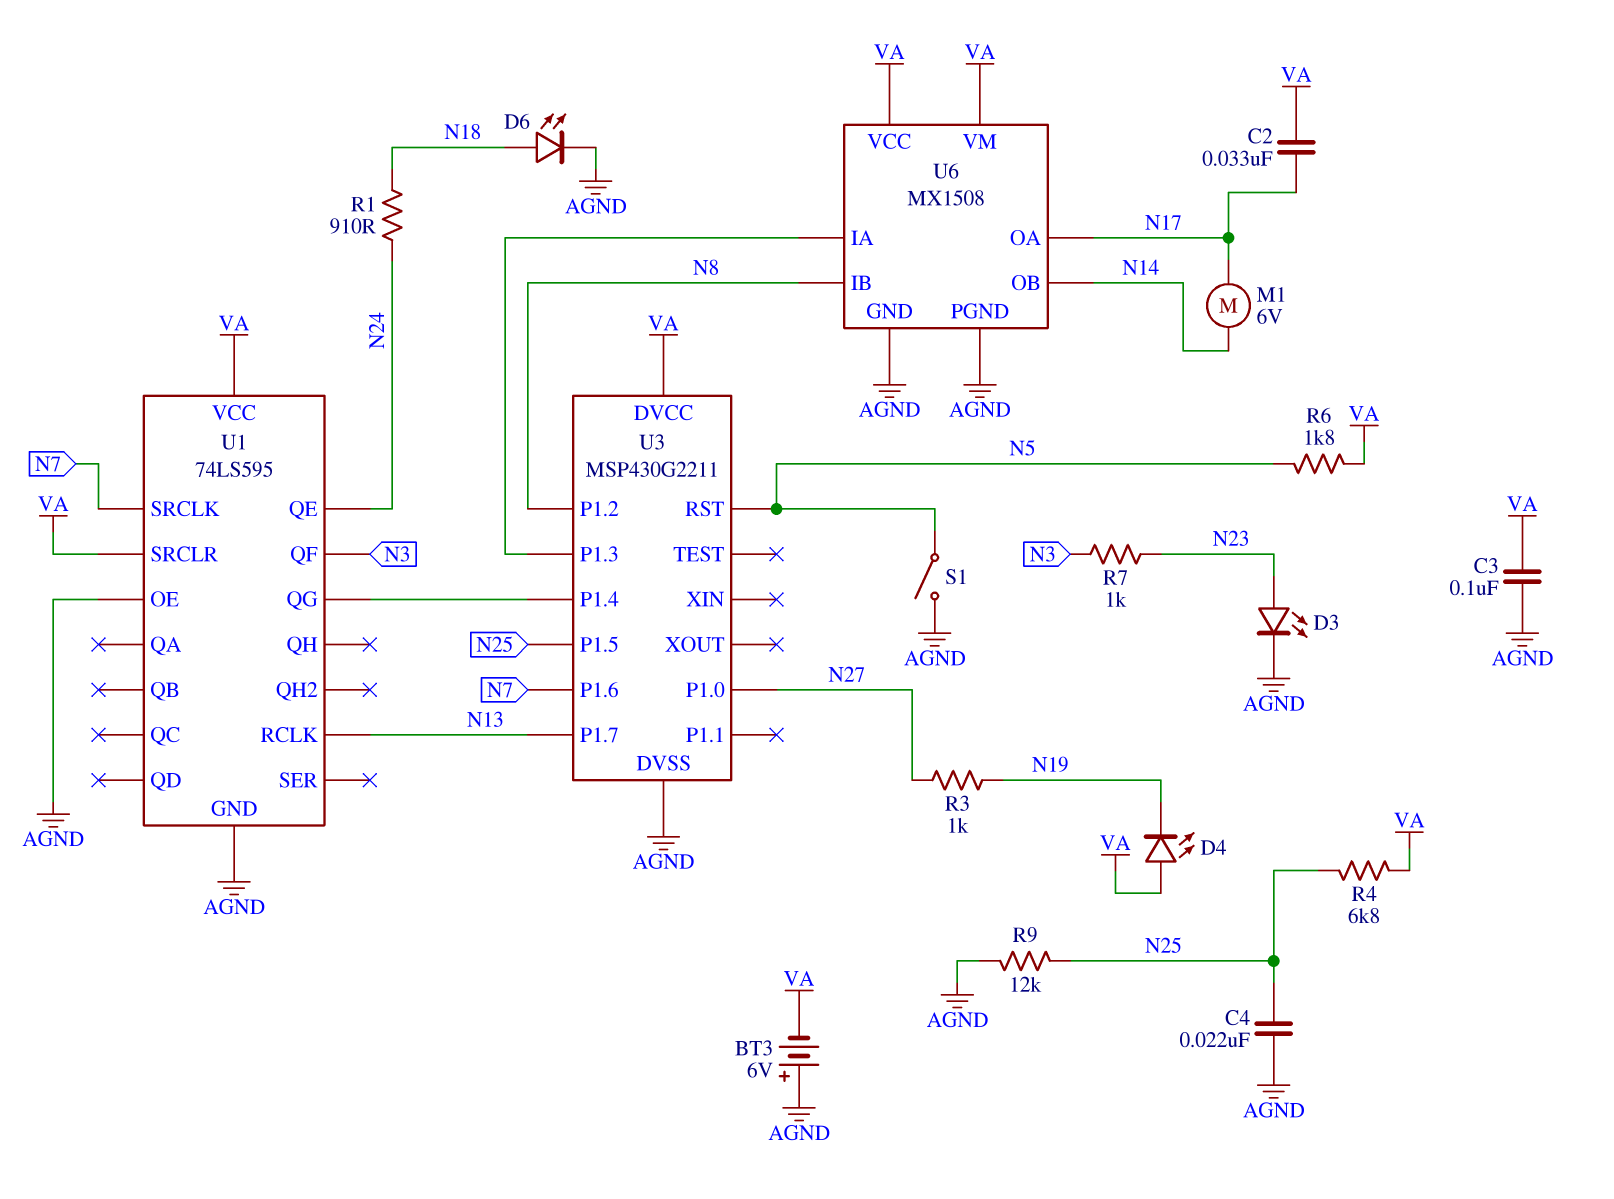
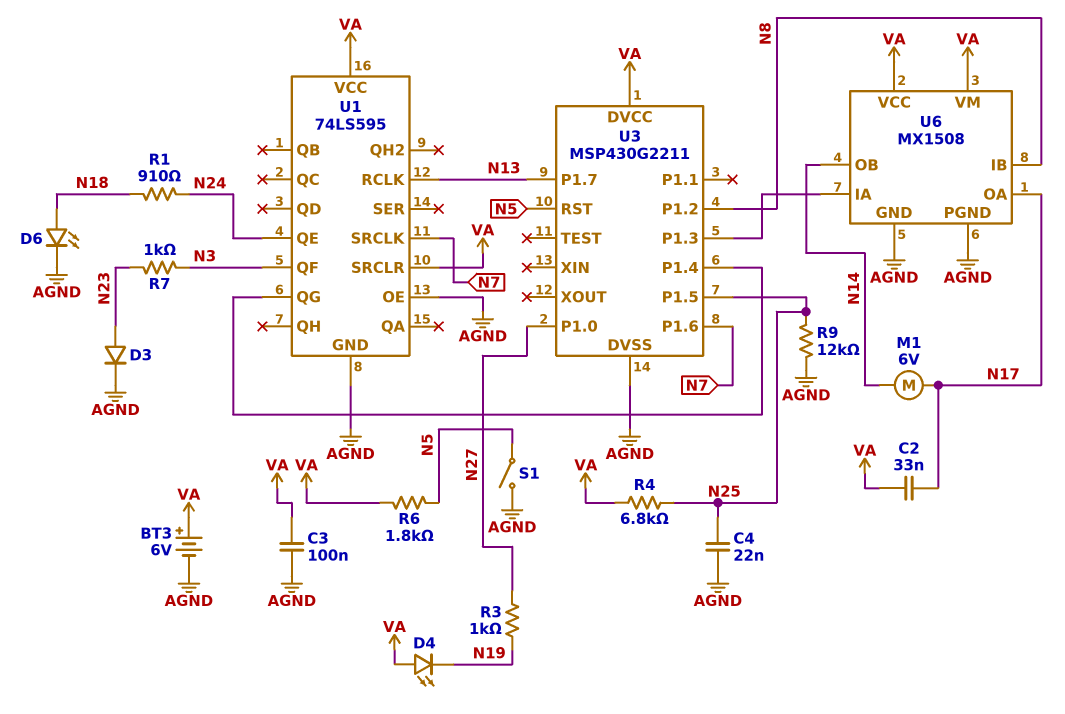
BT3: 6V (plus AGND, minus VA) -> 6V (plus VA, minus AGND)
D3: LED (A N23, K AGND) -> diode (A N23, K AGND)

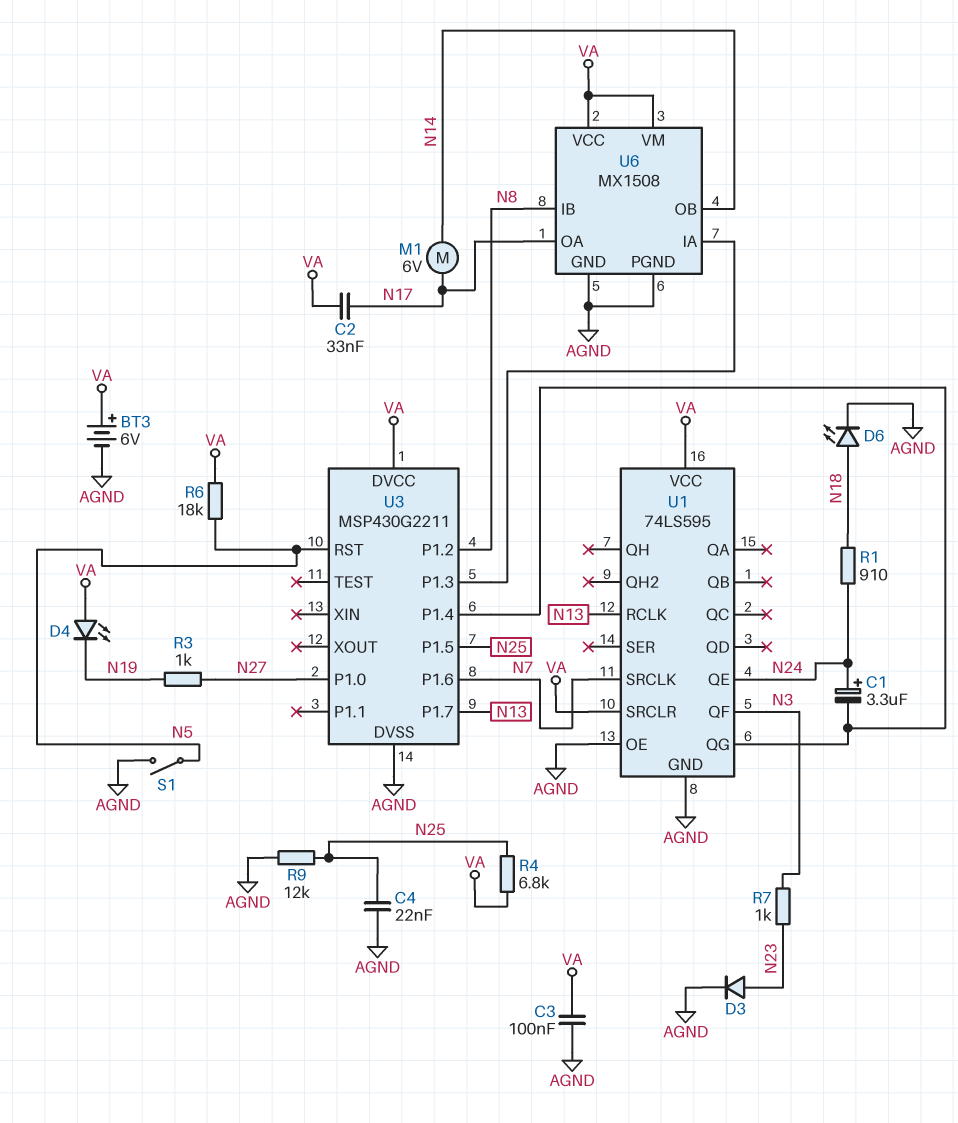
C1: none -> 3.3uF (plus N24, minus U1/QG)
R6: 1.8k (N5, VA) -> 18k (N5, VA)

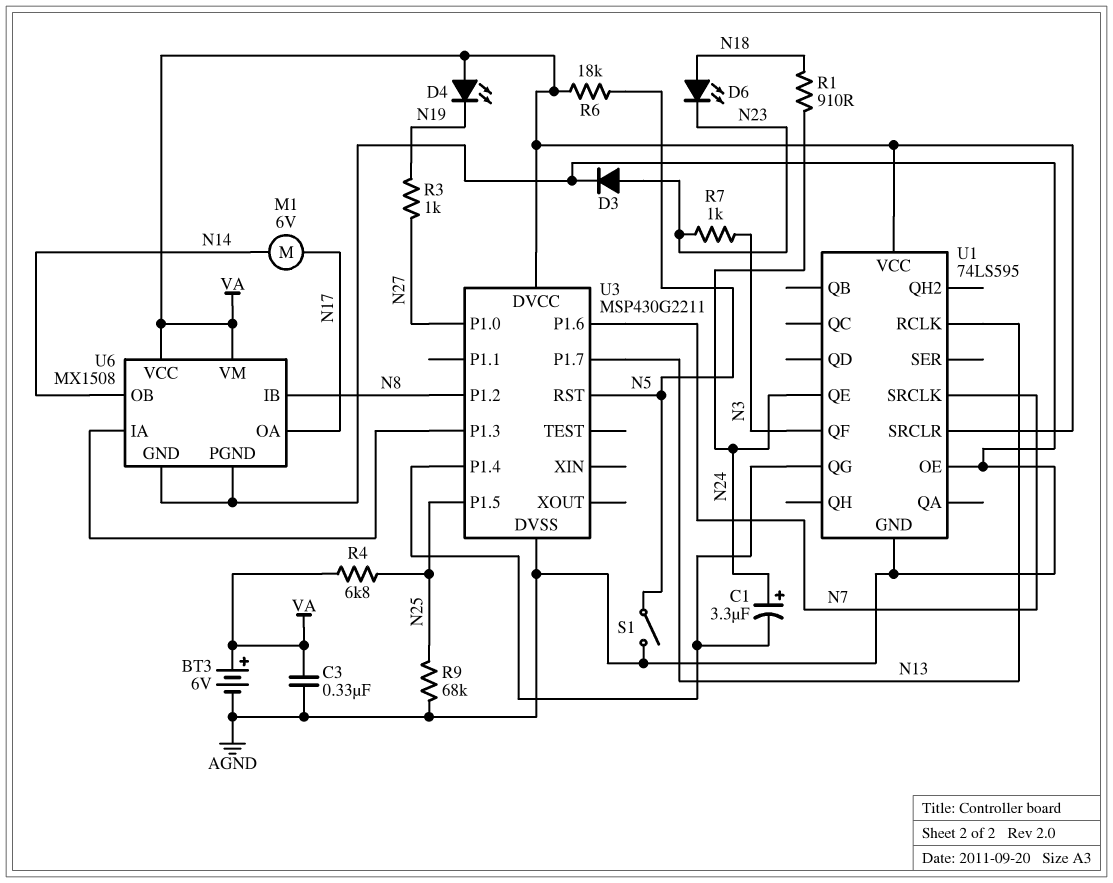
C2: 33nF (N17, VA) -> none
C3: 100nF (AGND, VA) -> 330nF (AGND, VA)
C4: 22nF (AGND, N25) -> none
D6: LED (A N18, K AGND) -> LED (A N18, K N23)
R9: 12k (AGND, N25) -> 68k (AGND, N25)

